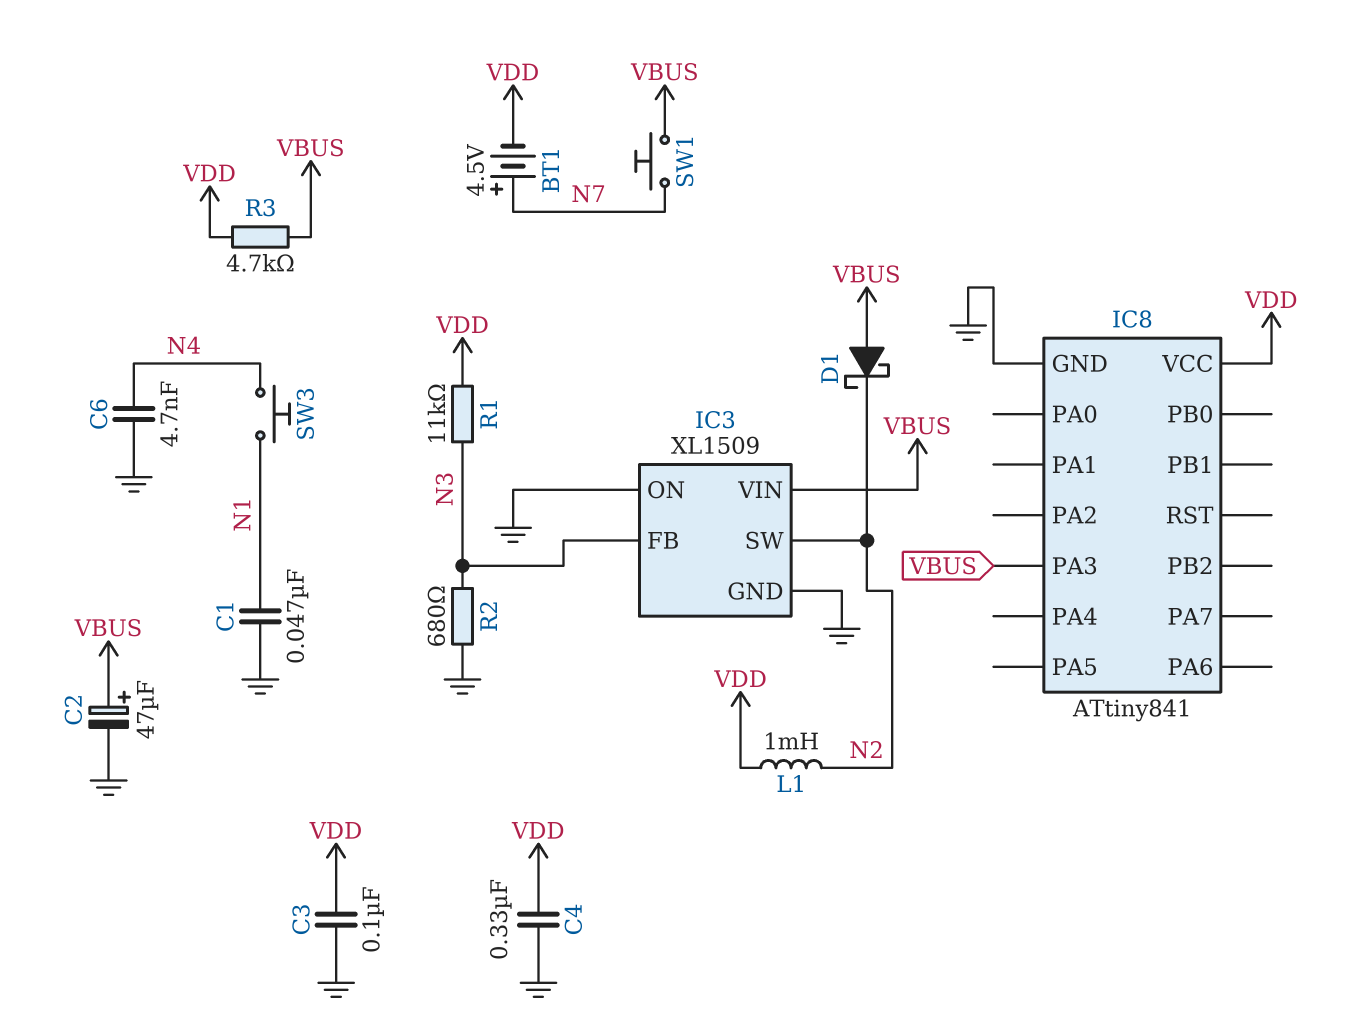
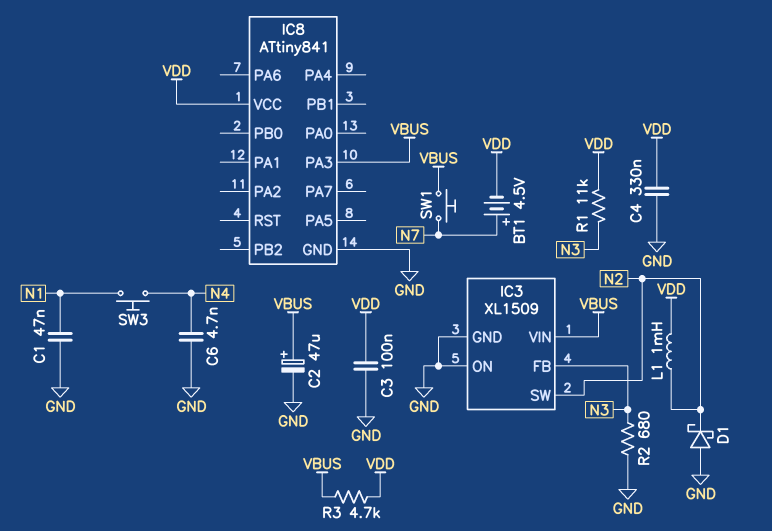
D1: schottky (A VBUS, K N2) -> schottky (A GND, K N2)

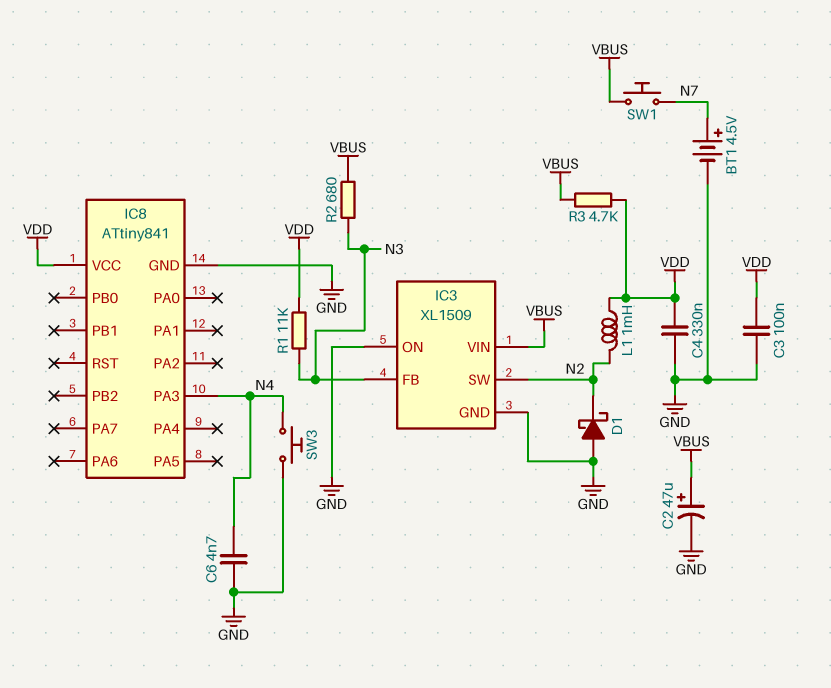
BT1: 4.5V (plus N7, minus VDD) -> 4.5V (plus N7, minus GND)
C1: 47nF (GND, N1) -> none
IC8 pin PA3: VBUS -> N4
R2: 680 (GND, N3) -> 680 (N3, VBUS)
SW3: button (N1, N4) -> button (GND, N4)

